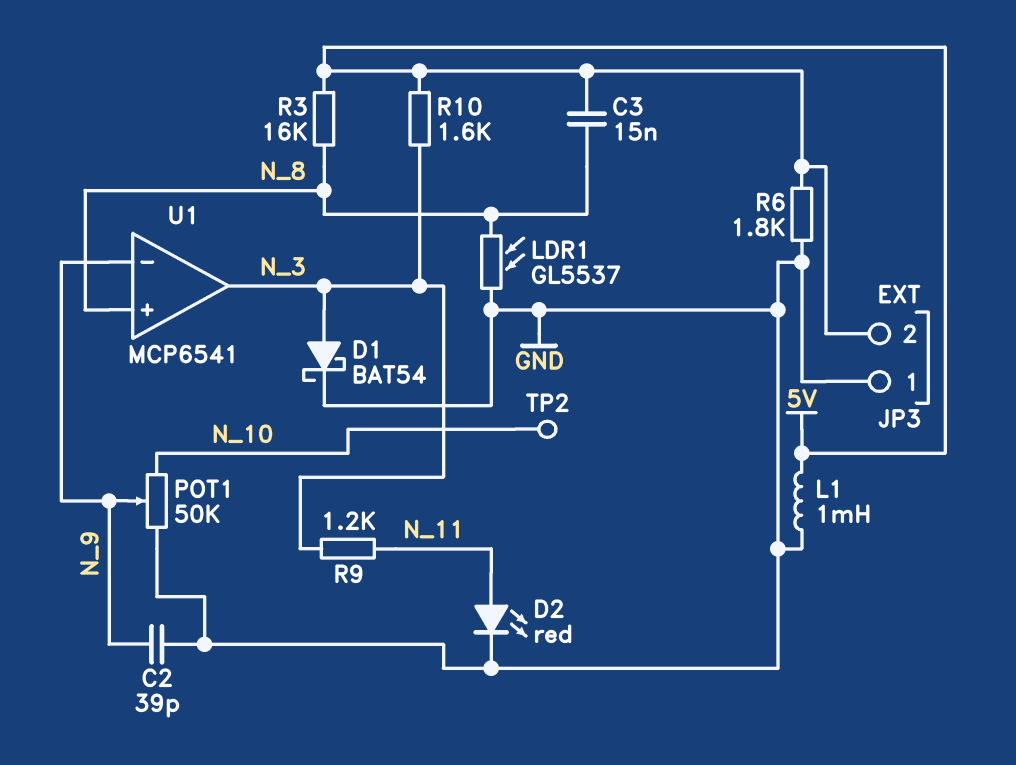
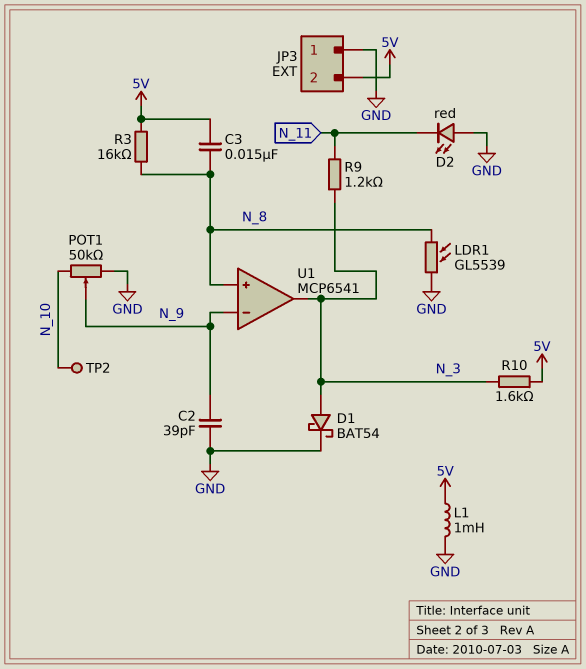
D2: LED red (A N_11, K GND) -> LED red (A GND, K N_11)
LDR1: GL5537 (GND, N_8) -> GL5539 (GND, N_8)
R6: 1.8k (5V, GND) -> none

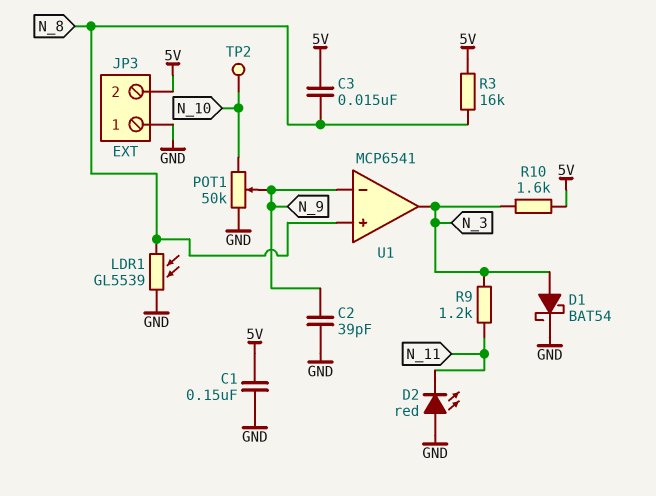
C1: none -> 150nF (5V, GND)
L1: 1mH (5V, GND) -> none

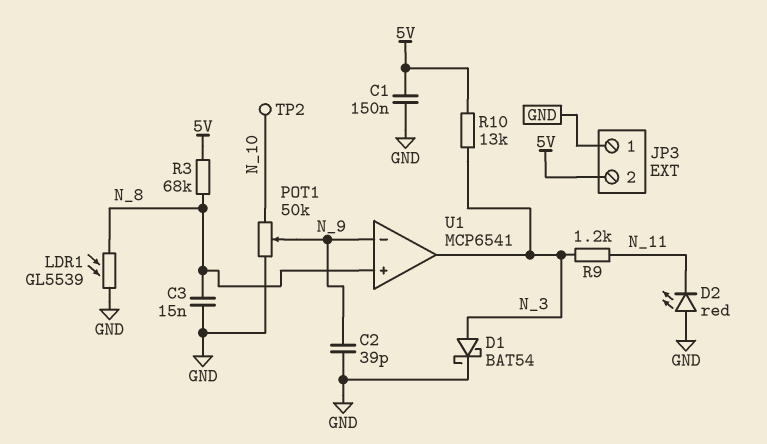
C3: 15nF (5V, N_8) -> 15nF (GND, N_8)
R3: 16k (5V, N_8) -> 68k (5V, N_8)
R10: 1.6k (5V, N_3) -> 13k (5V, N_3)

